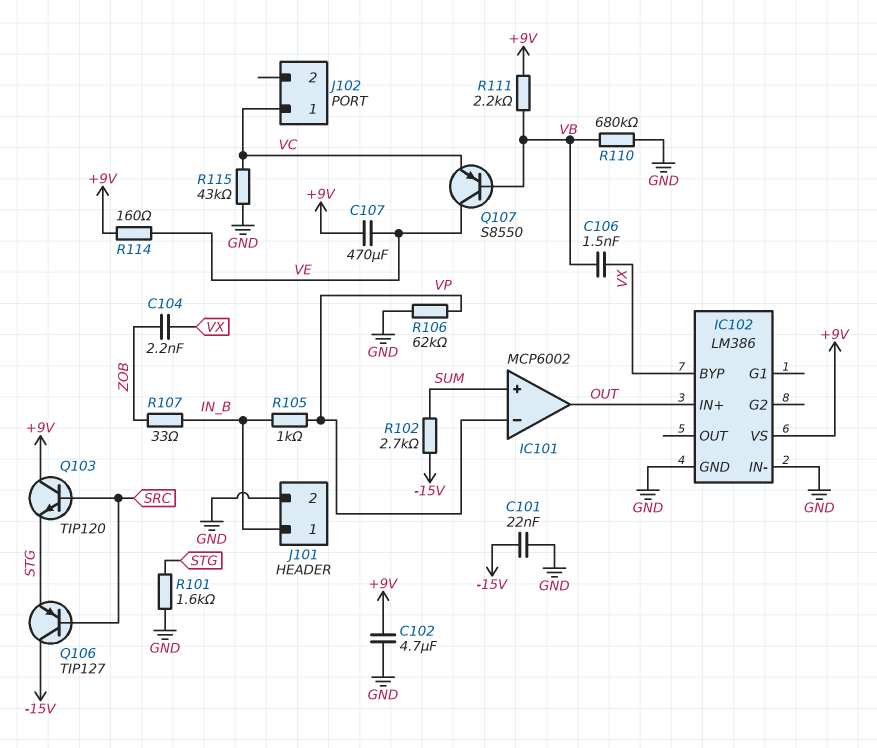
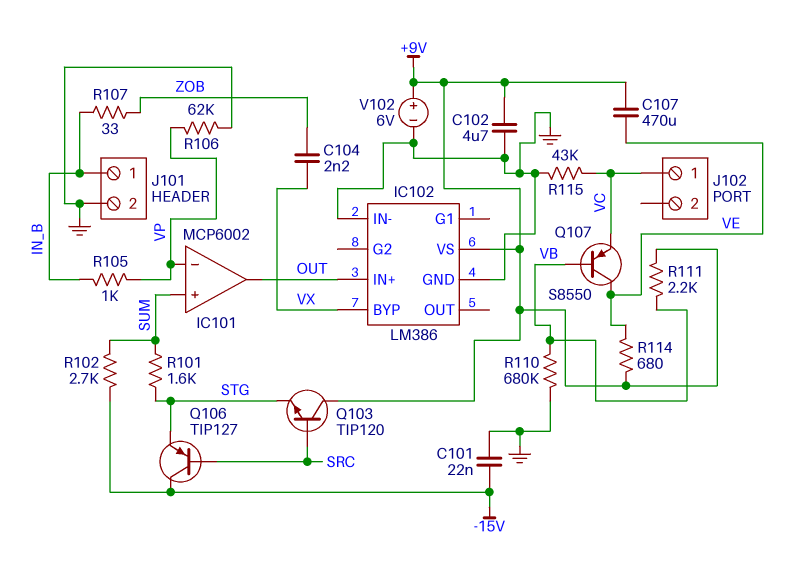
C106: 1.5nF (VB, VX) -> none
R101: 1.6k (GND, STG) -> 1.6k (STG, SUM)
R114: 160 (+9V, VE) -> 680 (+9V, VE)
V102: none -> 6V (plus +9V, minus GND)

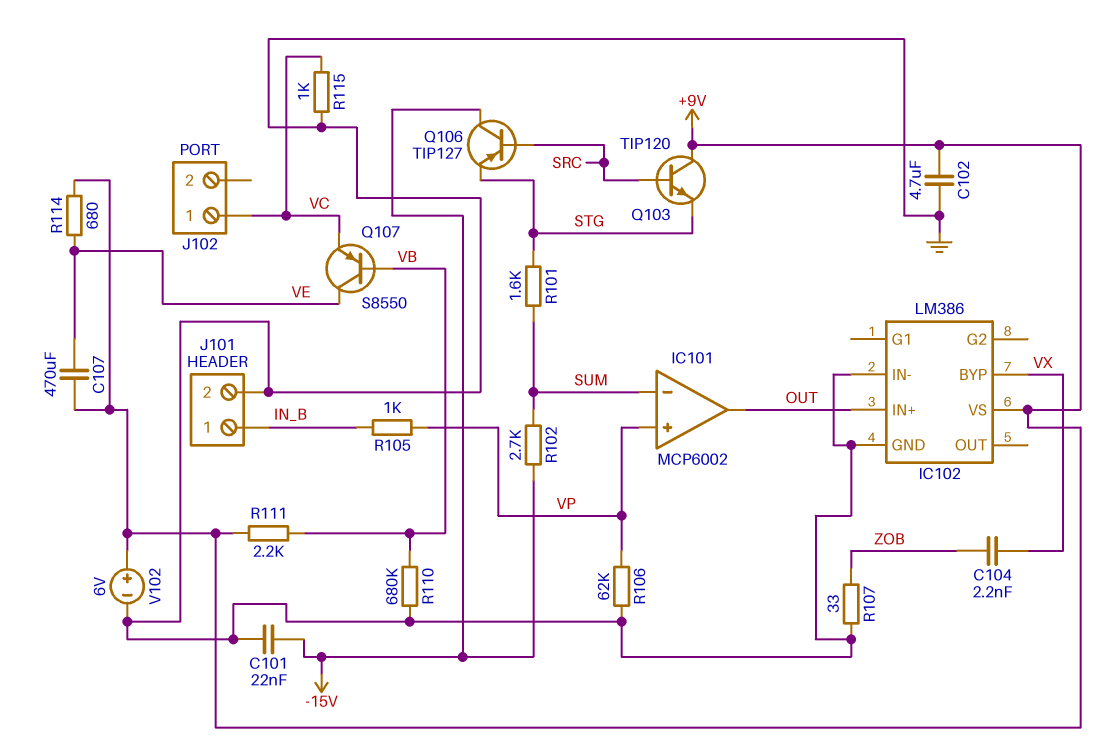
IC101 pin in+: SUM -> VP
IC101 pin in-: VP -> SUM
R107: 33 (IN_B, ZOB) -> 33 (GND, ZOB)
R115: 43k (GND, VC) -> 1k (GND, VC)

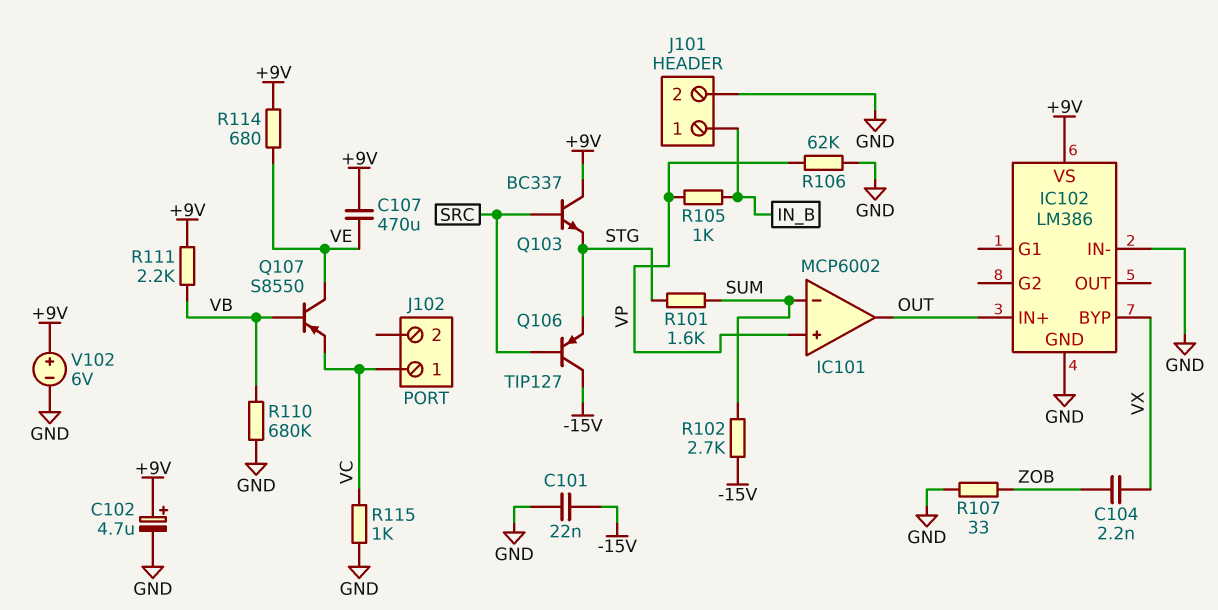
C102: 4.7uF (+9V, GND) -> 4.7uF (plus +9V, minus GND)
Q103: NPN TIP120 (B SRC, C +9V, E STG) -> NPN BC337 (B SRC, C +9V, E STG)

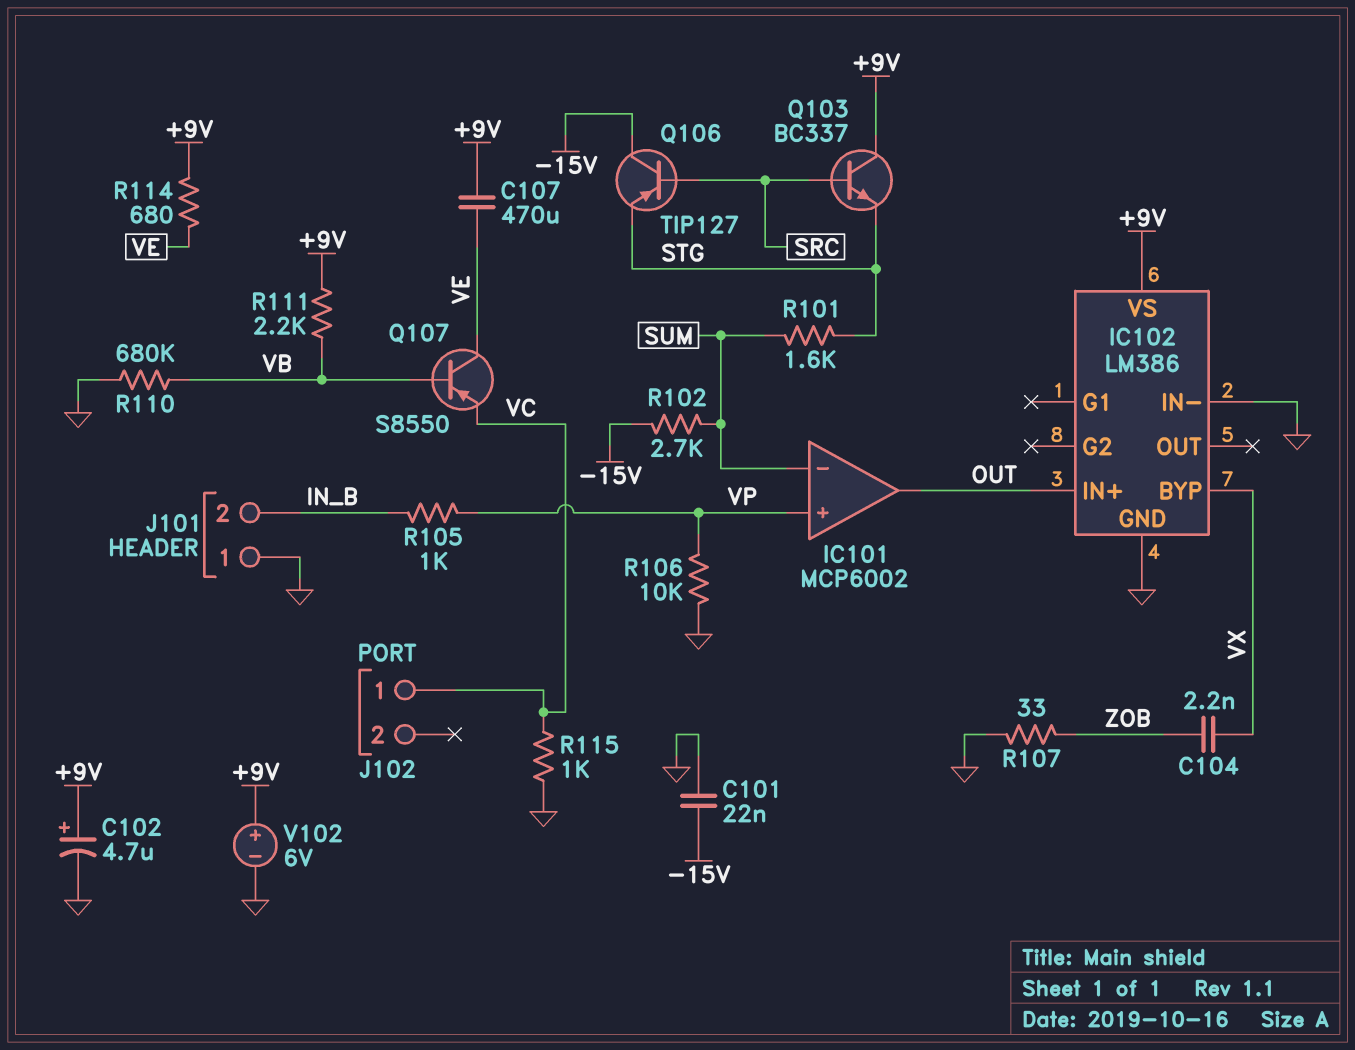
J101 pin 1: IN_B -> GND
J101 pin 2: GND -> IN_B
R106: 62k (GND, VP) -> 10k (GND, VP)

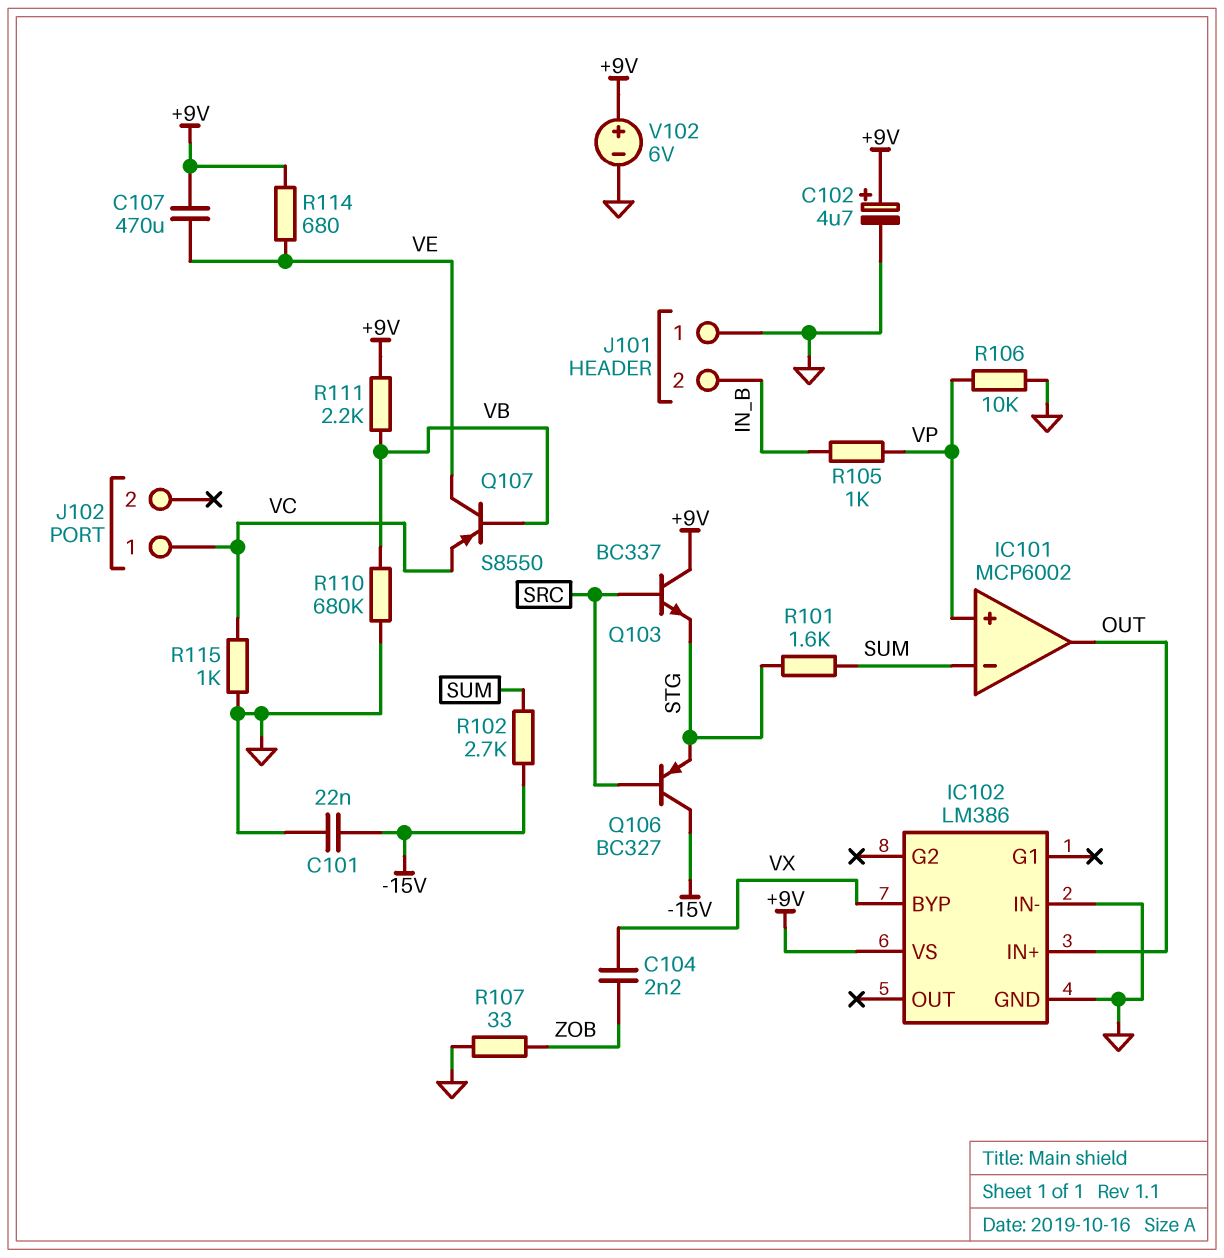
Q106: PNP TIP127 (B SRC, C -15V, E STG) -> PNP BC327 (B SRC, C -15V, E STG)

